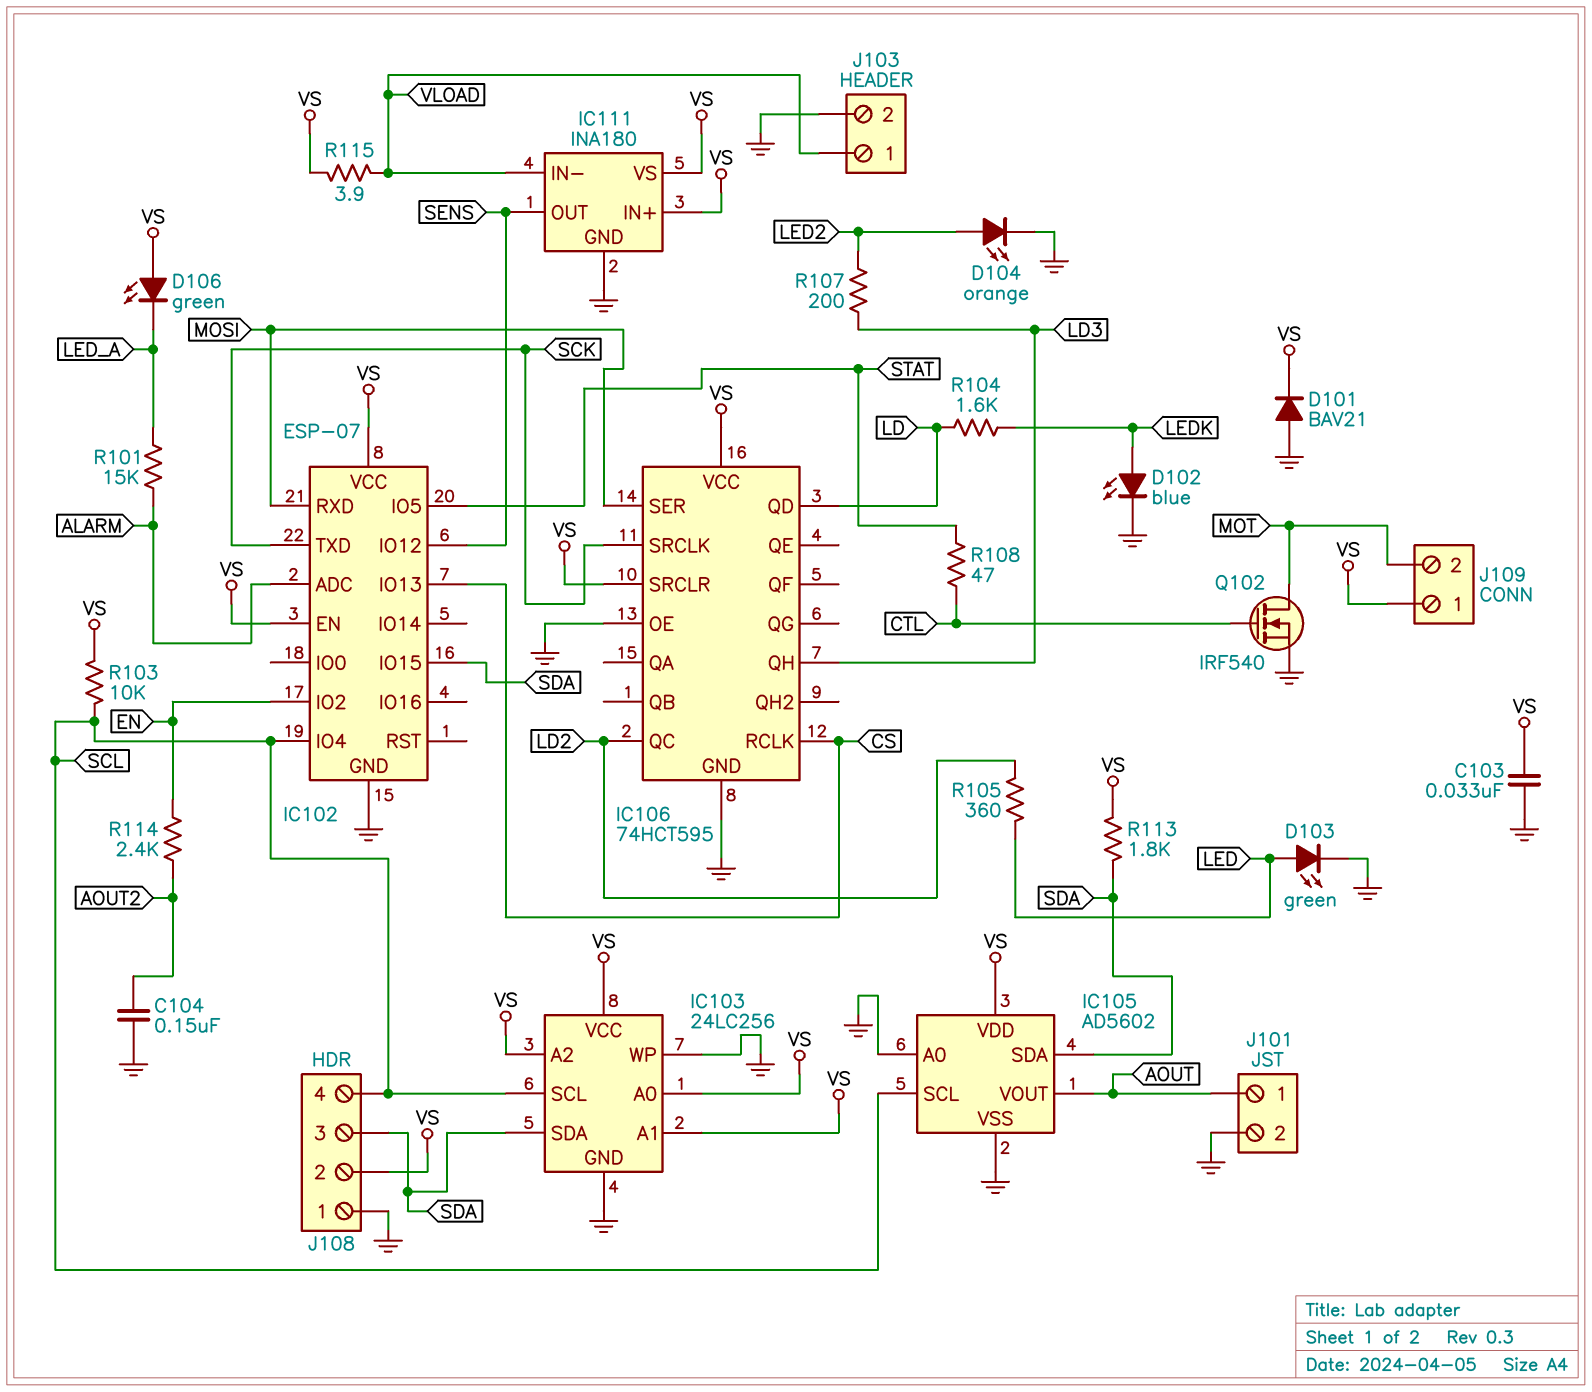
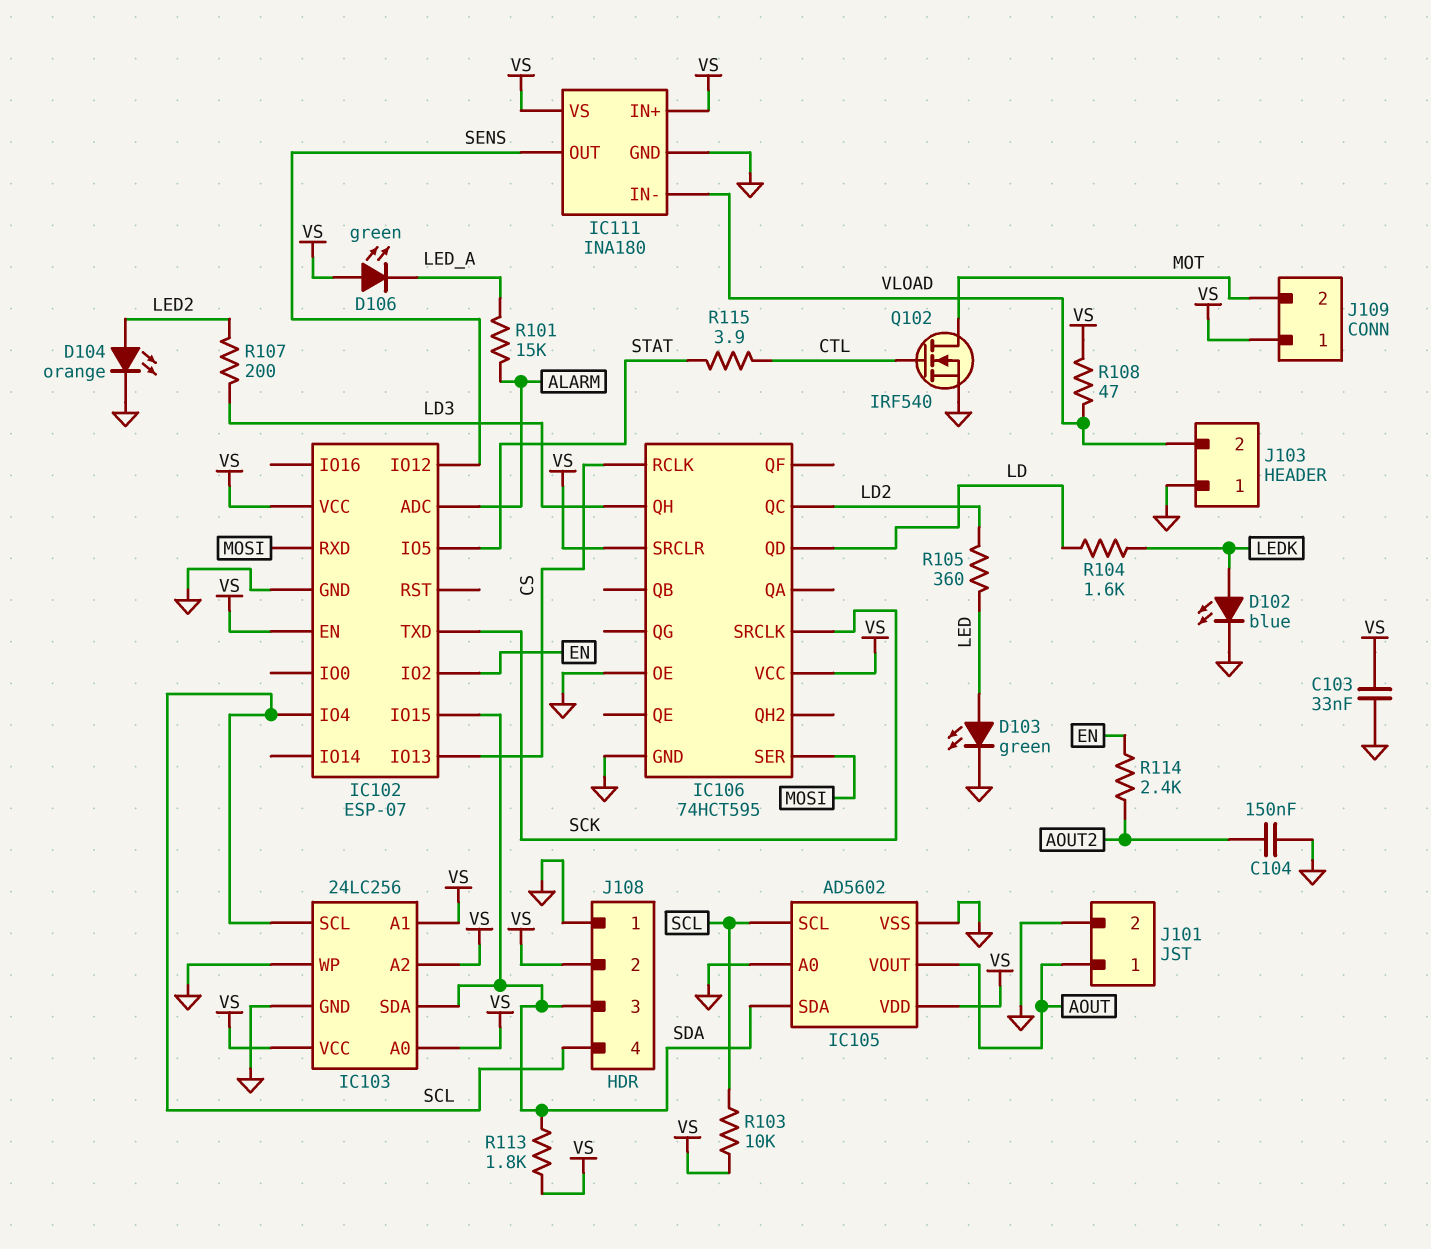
D101: diode BAV21 (A GND, K VS) -> none
J103 pin 1: VLOAD -> GND
J103 pin 2: GND -> VLOAD
R108: 47 (CTL, STAT) -> 47 (VLOAD, VS)
R115: 3.9 (VLOAD, VS) -> 3.9 (CTL, STAT)

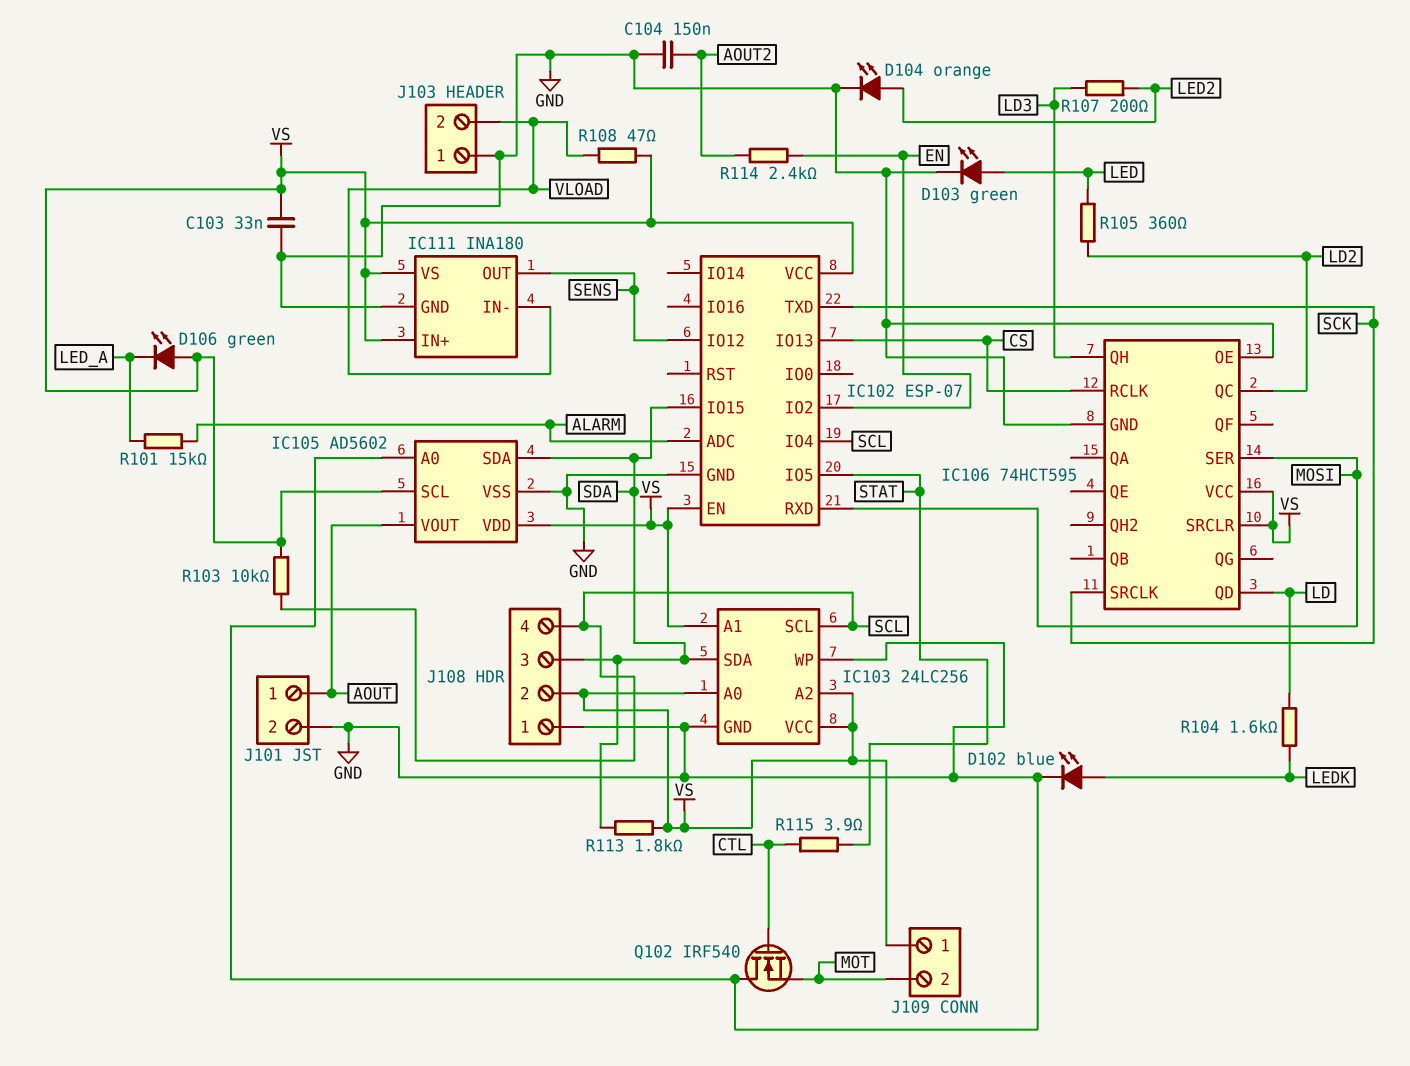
IC105 pin SCL: SCL -> VS
Q102: NMOS IRF540 (G CTL, D MOT, S GND) -> NMOS IRF540 (G CTL, D GND, S MOT)

